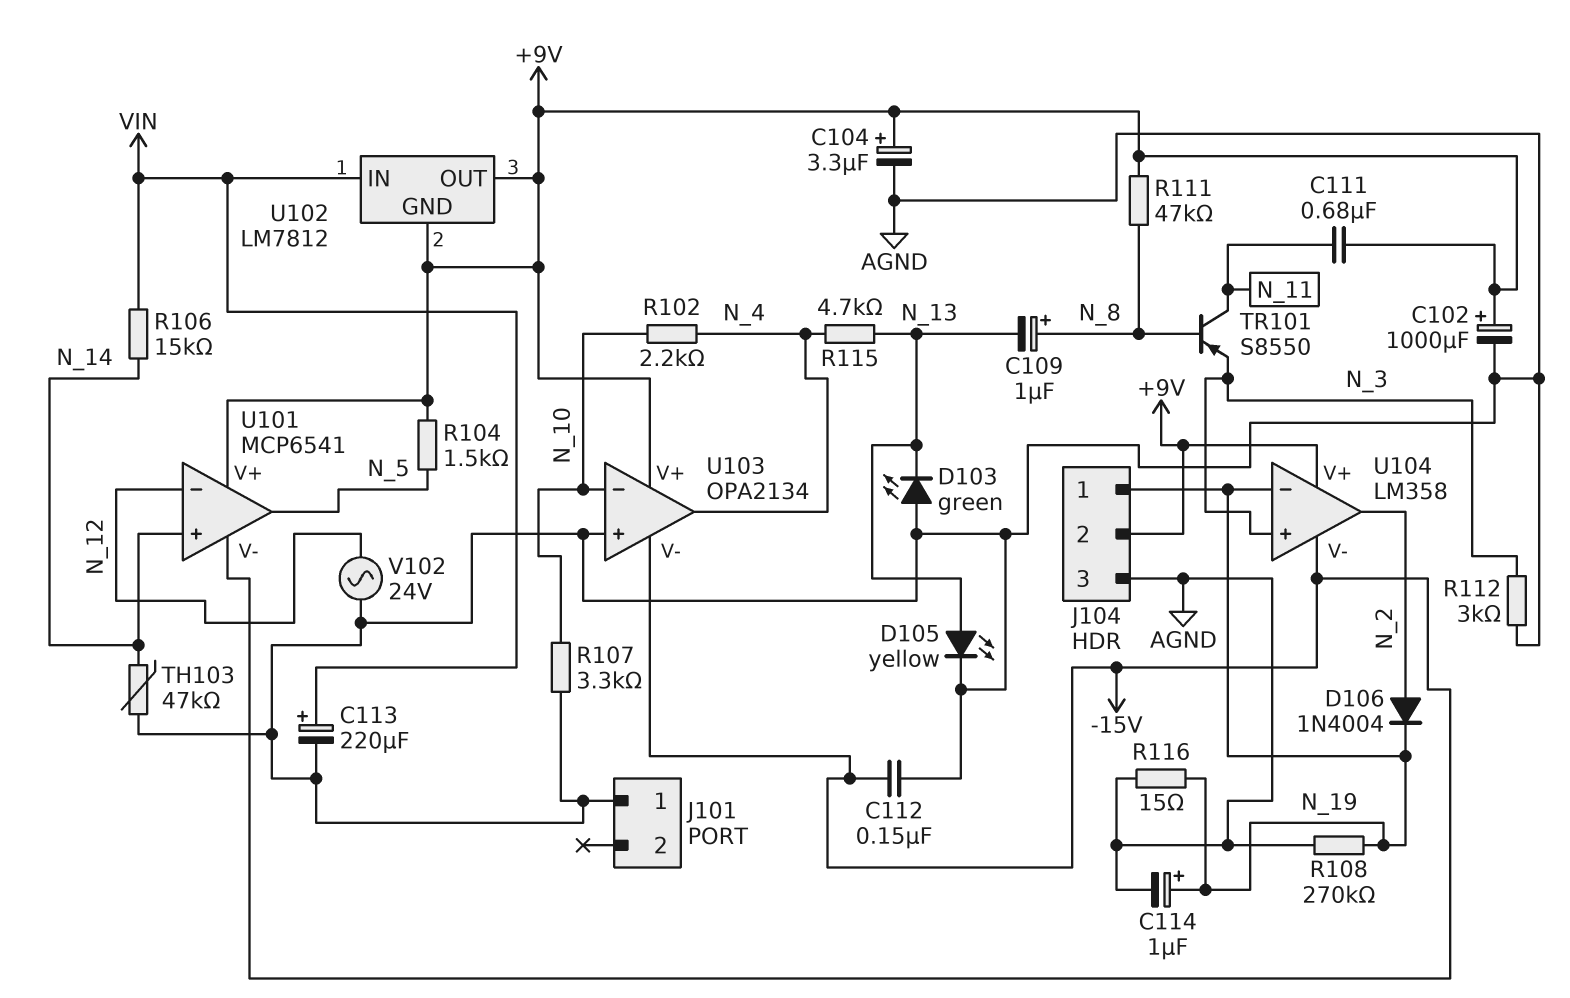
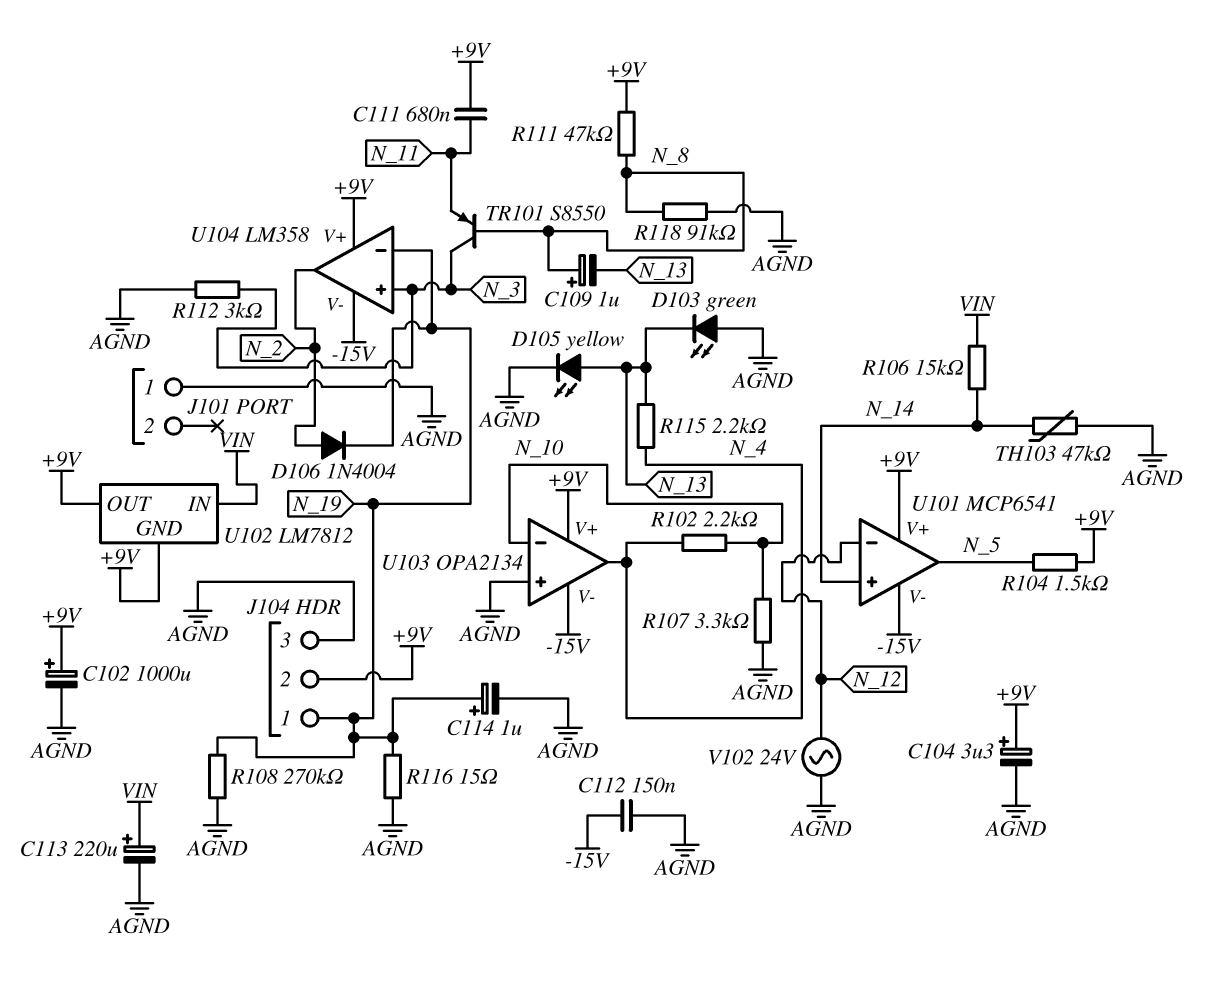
R115: 4.7k (N_4, N_13) -> 2.2k (N_4, N_13)
R118: none -> 91k (AGND, N_8)
TR101: PNP S8550 (B N_8, C N_11, E N_3) -> PNP S8550 (B N_8, C N_3, E N_11)

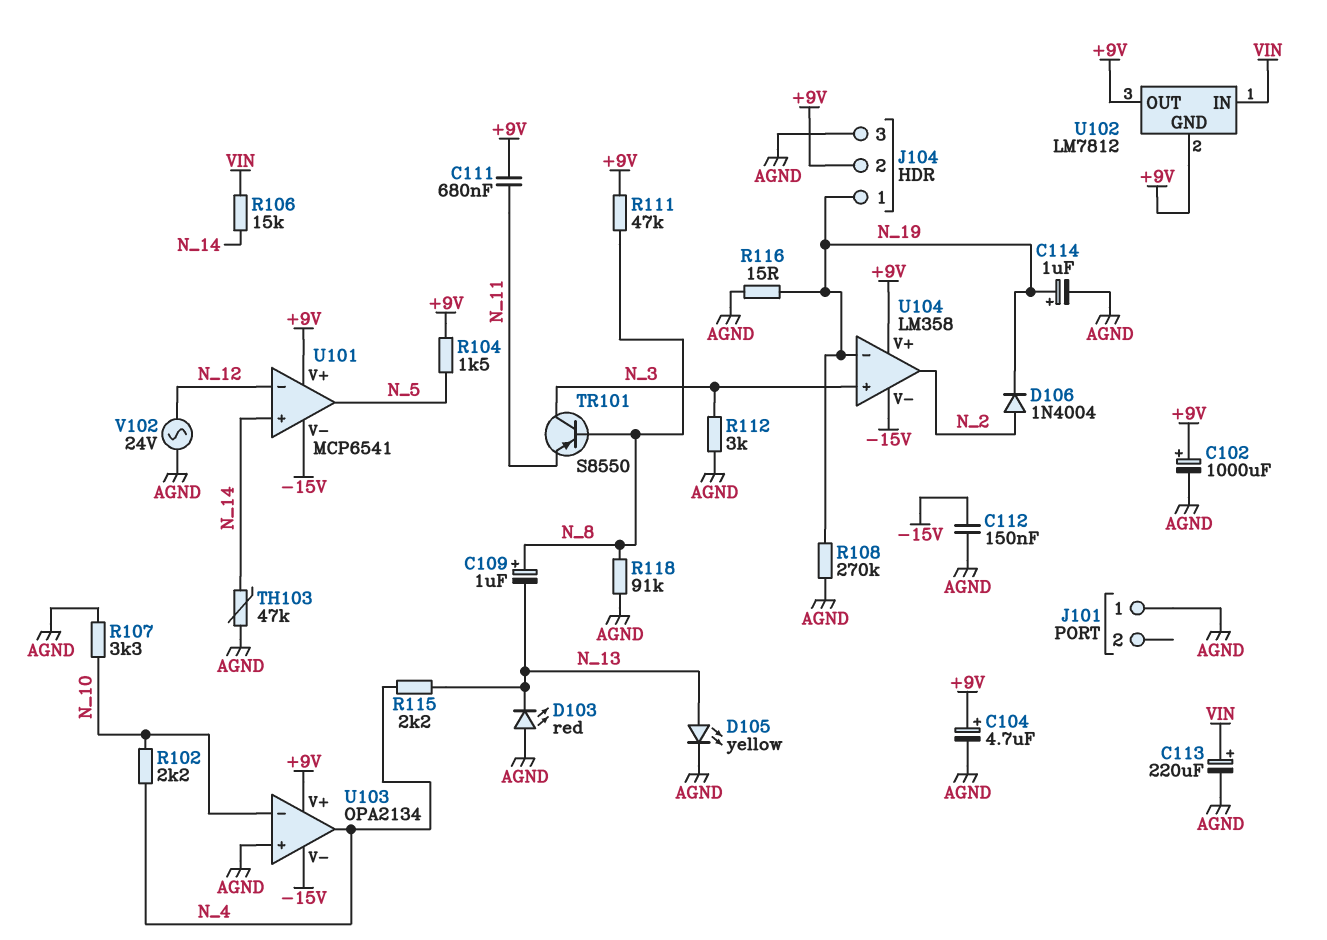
C104: 3.3uF (plus +9V, minus AGND) -> 4.7uF (plus +9V, minus AGND)
D103: LED green (A AGND, K N_13) -> LED red (A AGND, K N_13)

